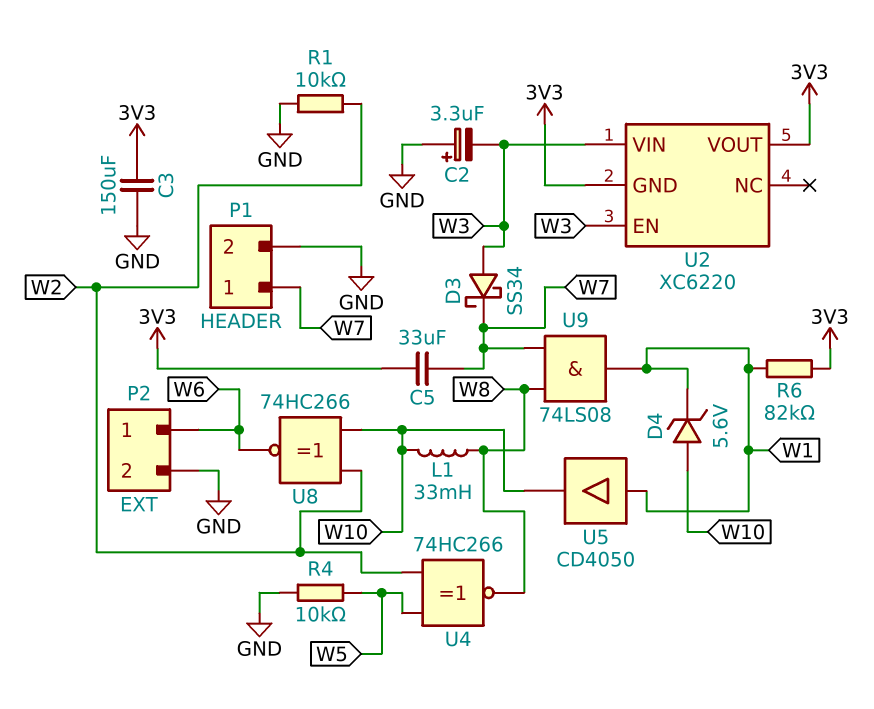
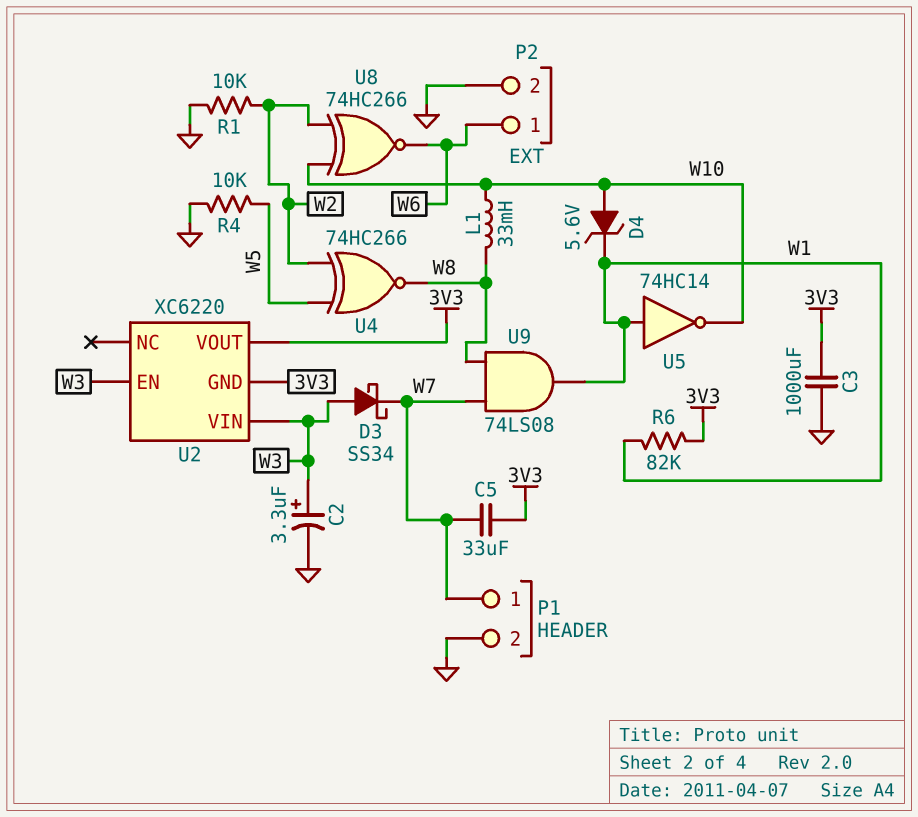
C2: 3.3uF (plus GND, minus W3) -> 3.3uF (plus W3, minus GND)
C3: 150uF (3V3, GND) -> 1000uF (3V3, GND)
U5: buffer CD4050 (in W1, out W10) -> NOT 74HC14 (in W1, out W10)

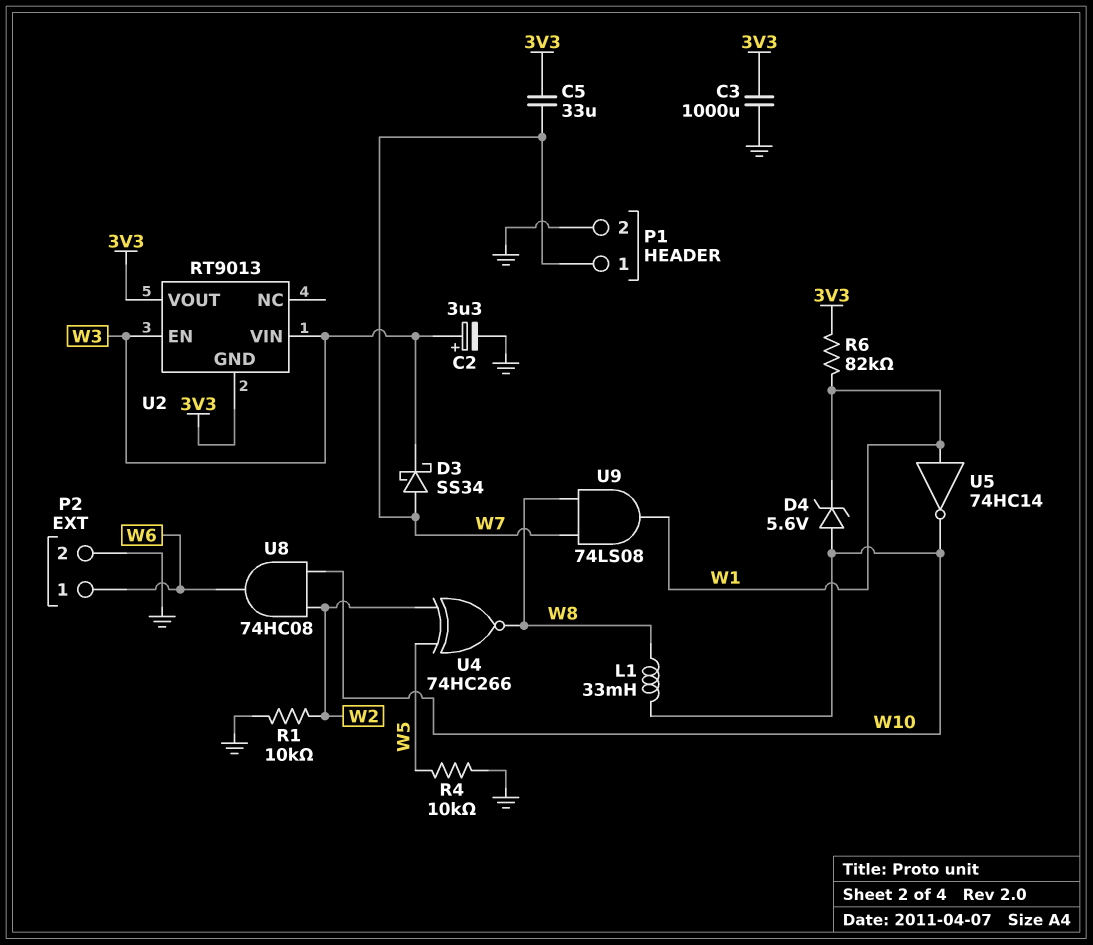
D3: schottky SS34 (A W3, K W7) -> schottky SS34 (A W7, K W3)
U2: XC6220 -> RT9013
U8: XNOR 74HC266 (in W2, in W10, out W6) -> AND 74HC08 (in W2, in W10, out W6)

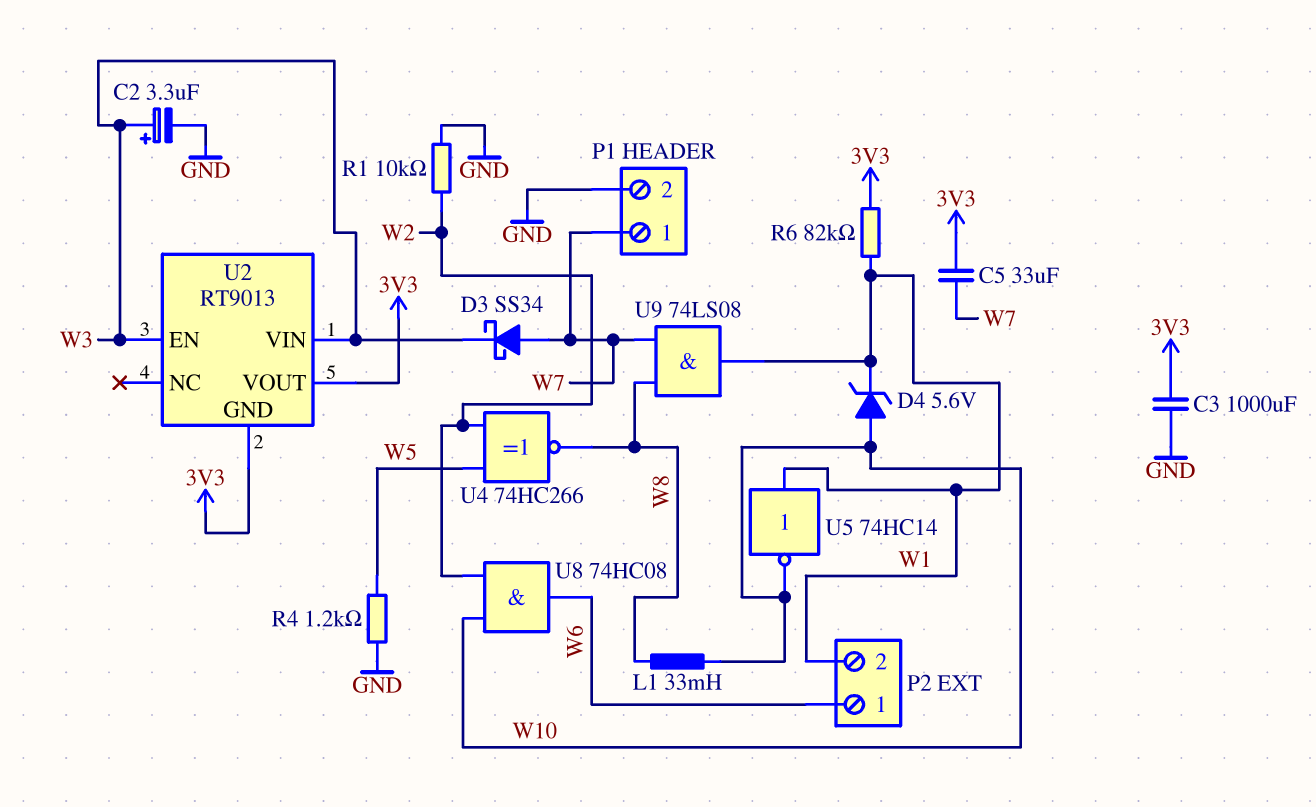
P2 pin 2: GND -> W1
R4: 10k (GND, W5) -> 1.2k (GND, W5)

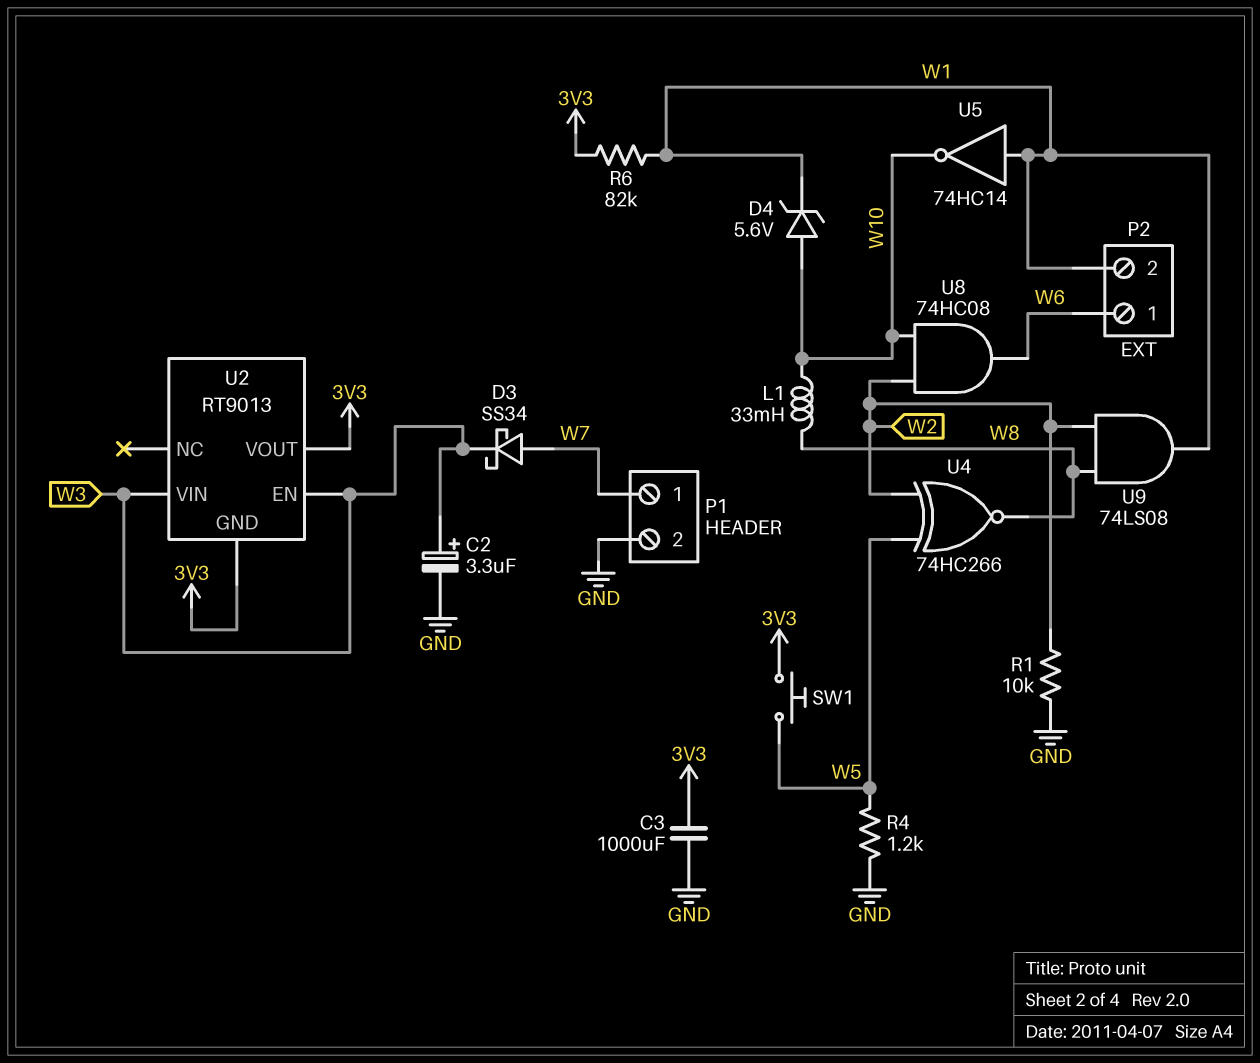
C5: 33uF (3V3, W7) -> none
SW1: none -> button (3V3, W5)
U9: AND 74LS08 (in W7, in W8, out W1) -> AND 74LS08 (in W2, in W8, out W1)

